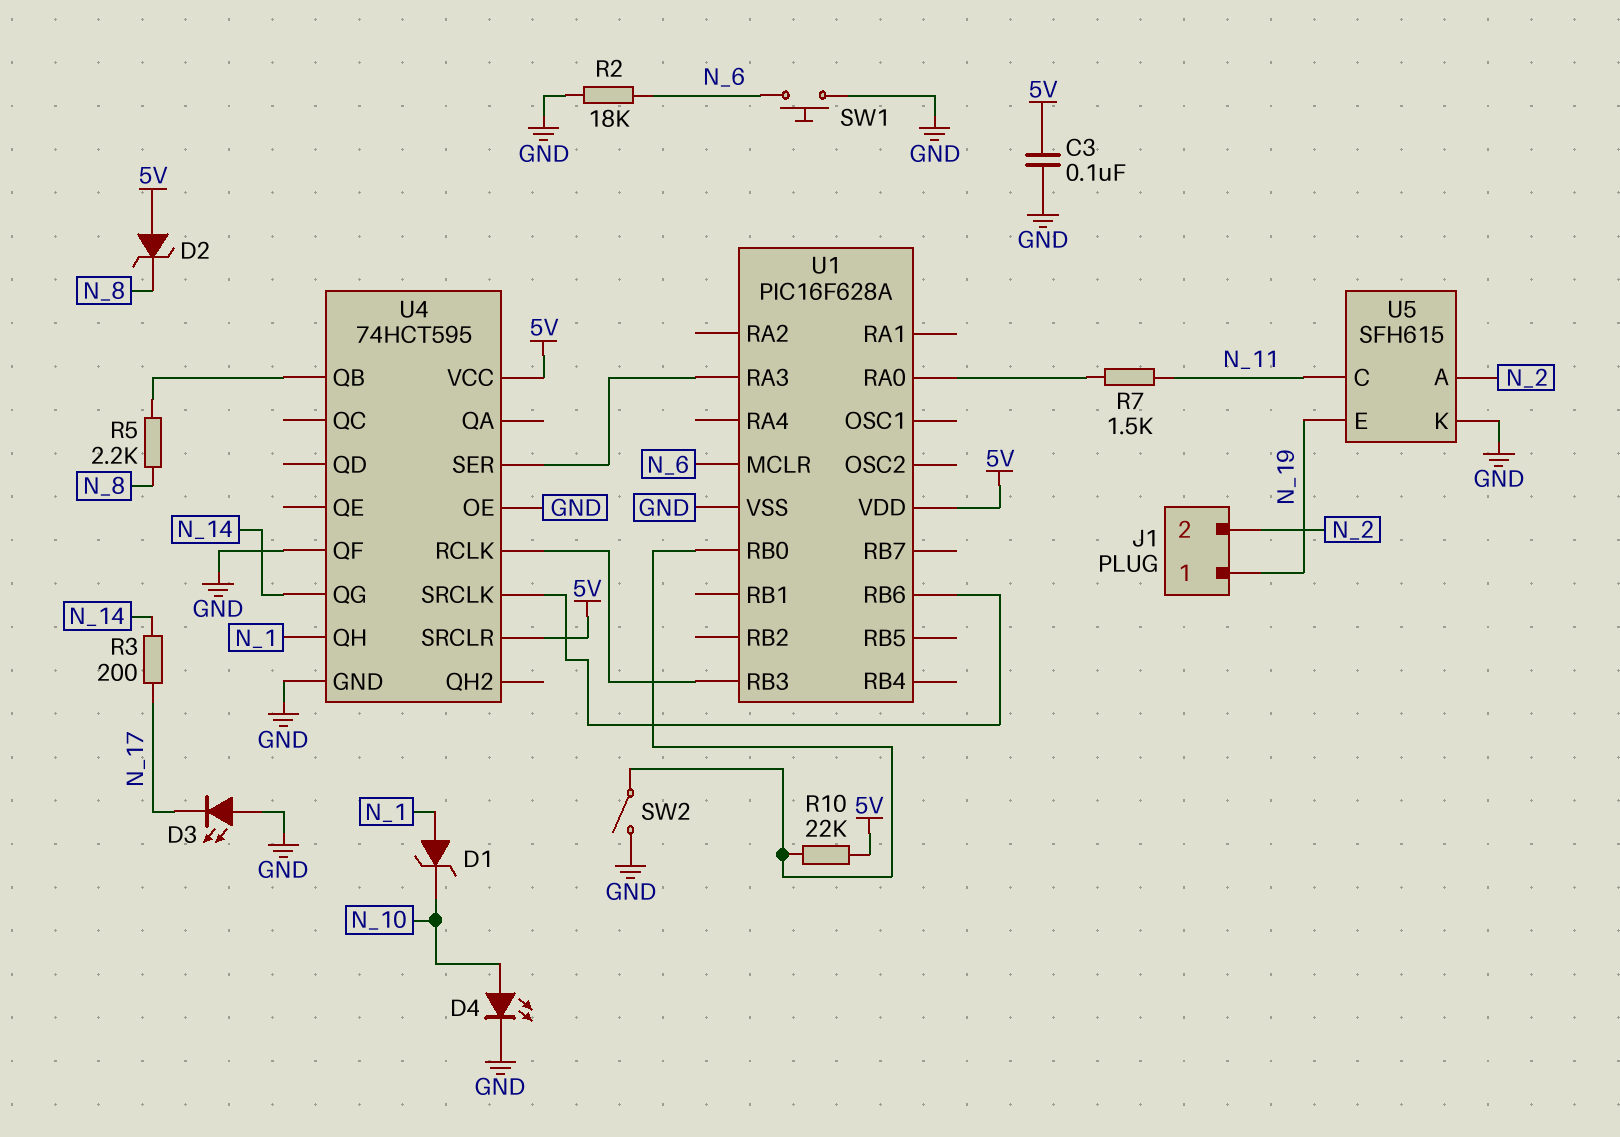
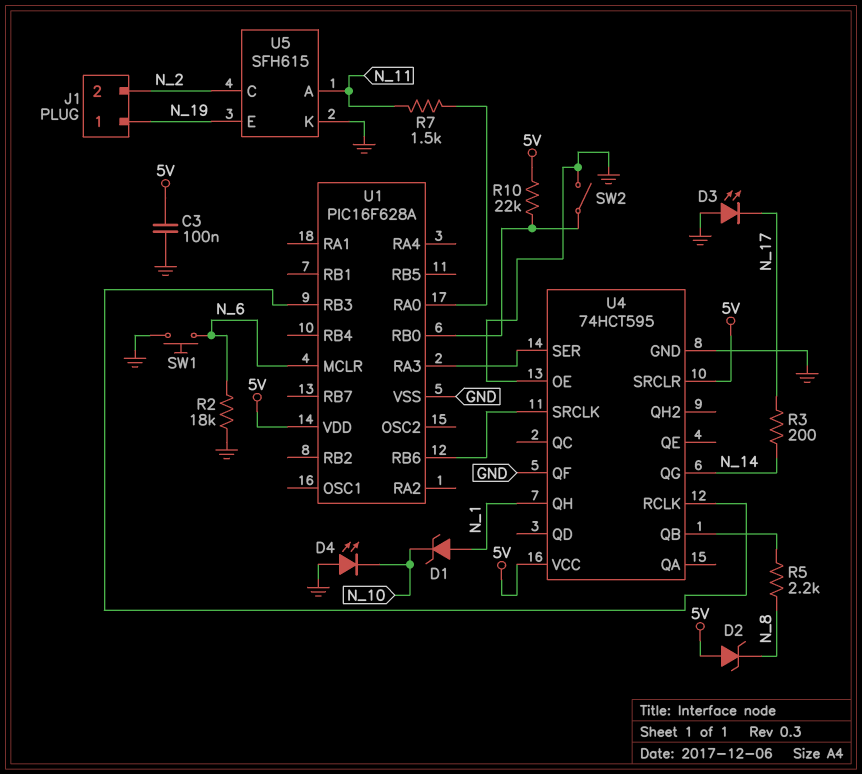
D4: LED (A N_10, K GND) -> LED (A GND, K N_10)
U5 pin A: N_2 -> N_11
U5 pin C: N_11 -> N_2

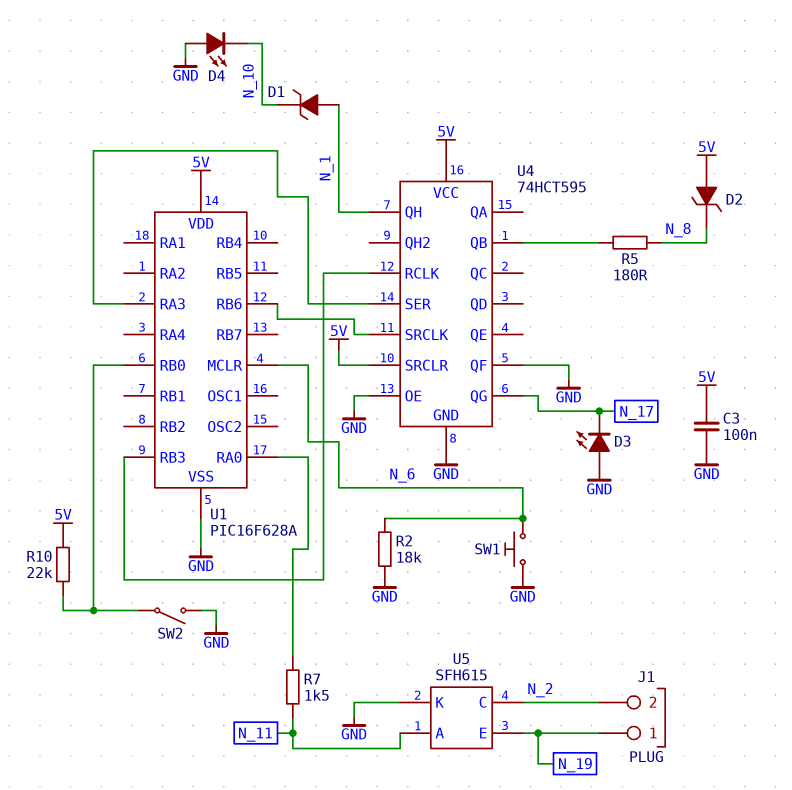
R3: 200 (N_14, N_17) -> none
R5: 2.2k (N_8, U4/QB) -> 180 (N_8, U4/QB)
U4 pin QG: N_14 -> N_17

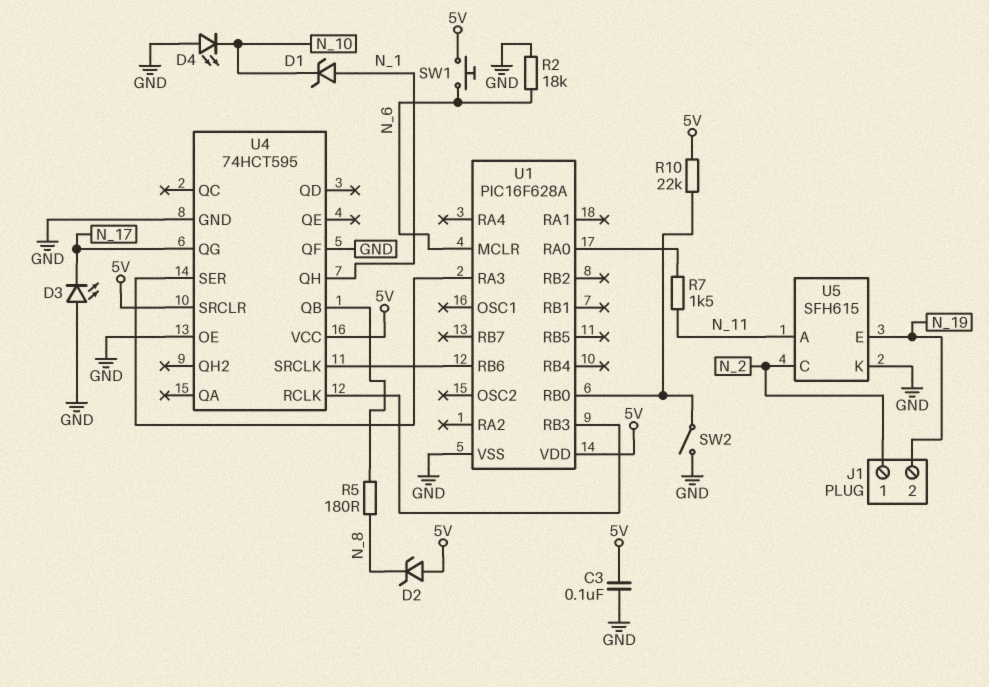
J1 pin 1: N_19 -> N_2
J1 pin 2: N_2 -> N_19
SW1: button (GND, N_6) -> button (5V, N_6)

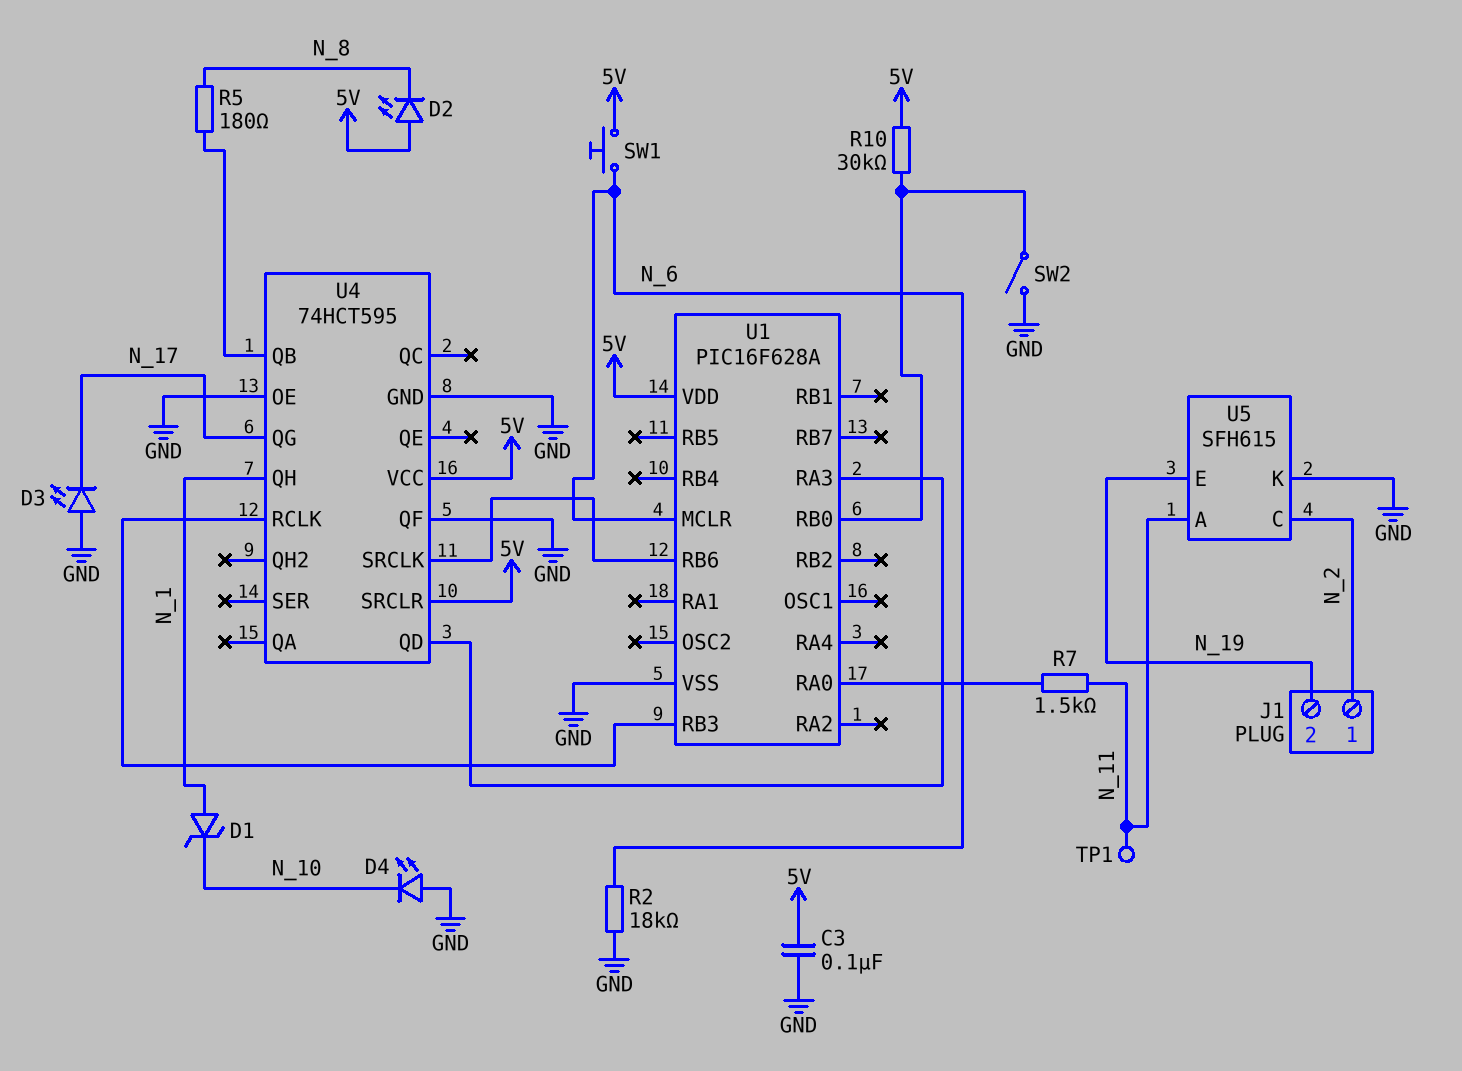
D2: zener (A 5V, K N_8) -> LED (A 5V, K N_8)
R10: 22k (5V, U1/RB0) -> 30k (5V, U1/RB0)
TP1: none -> test point (N_11)
U4 pin QD: none -> U1/RA3
U4 pin SER: U1/RA3 -> none

